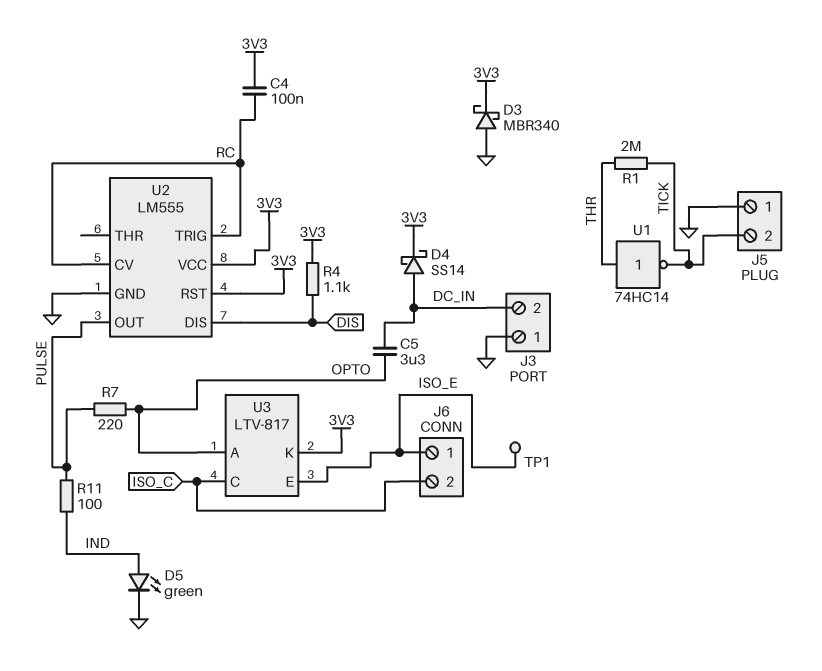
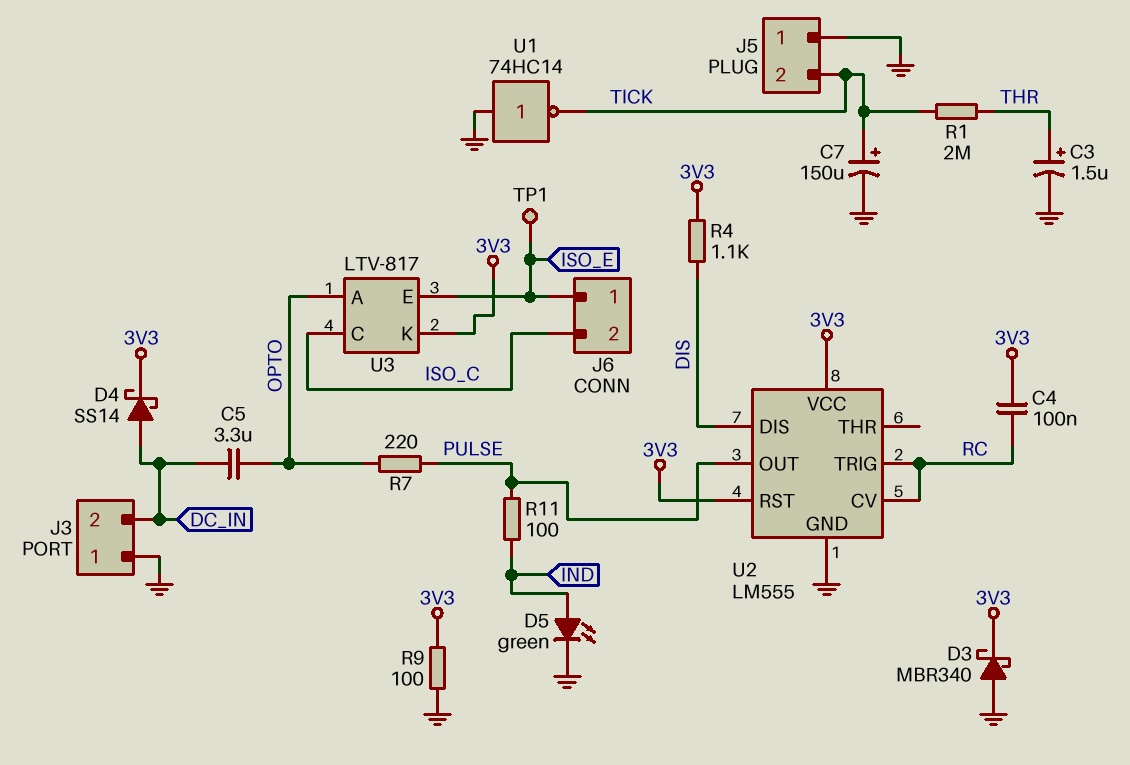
C3: none -> 1.5uF (plus THR, minus GND)
C7: none -> 150uF (plus TICK, minus GND)
R9: none -> 100 (3V3, GND)
U1: NOT 74HC14 (in THR, out TICK) -> NOT 74HC14 (in GND, out TICK)

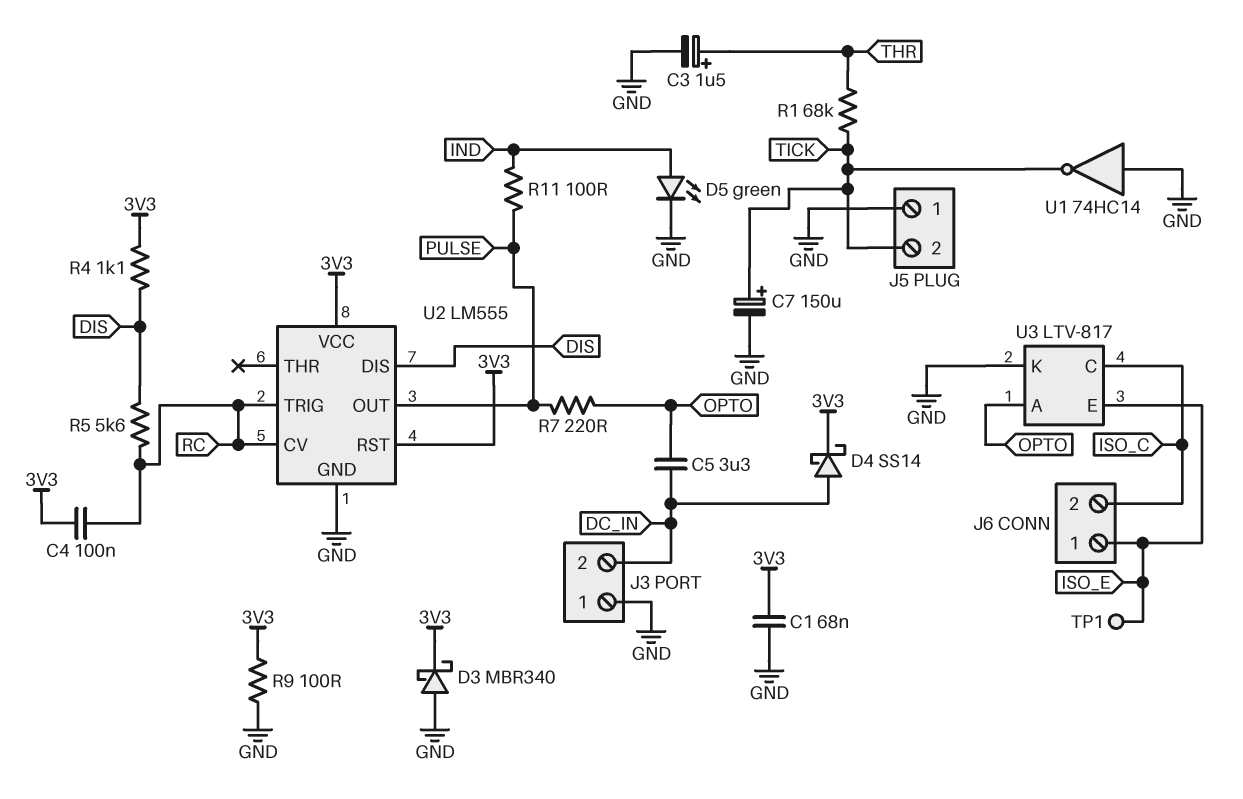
C1: none -> 68nF (3V3, GND)
R1: 2M (THR, TICK) -> 68k (THR, TICK)
R5: none -> 5.6k (DIS, RC)
U3 pin K: 3V3 -> GND

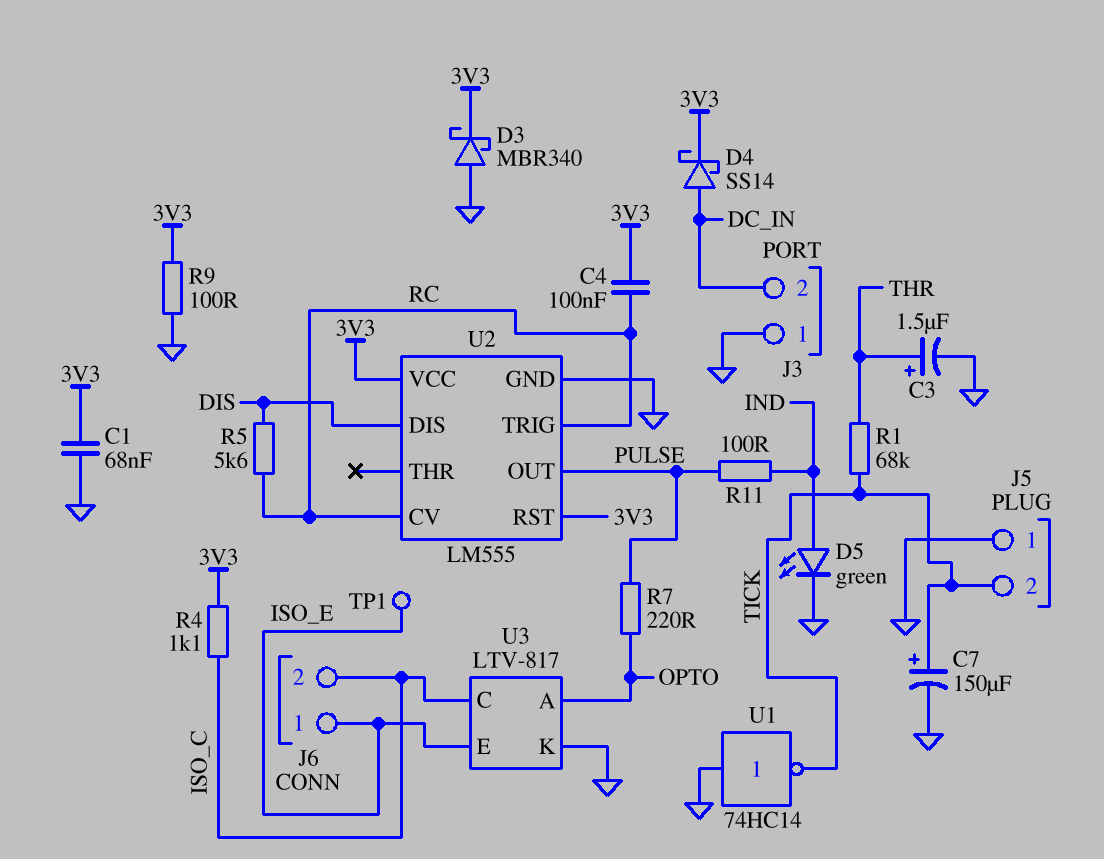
C5: 3.3uF (DC_IN, OPTO) -> none
R4: 1.1k (3V3, DIS) -> 1.1k (3V3, ISO_C)

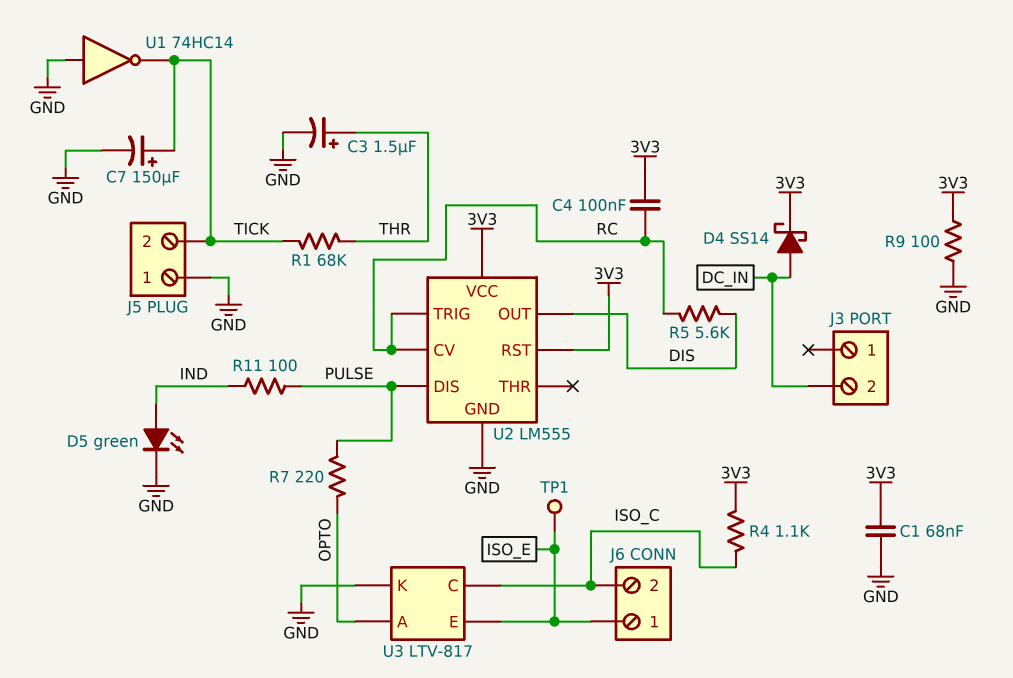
D3: schottky MBR340 (A GND, K 3V3) -> none
J3 pin 1: GND -> none
U2 pin DIS: DIS -> PULSE
U2 pin OUT: PULSE -> DIS

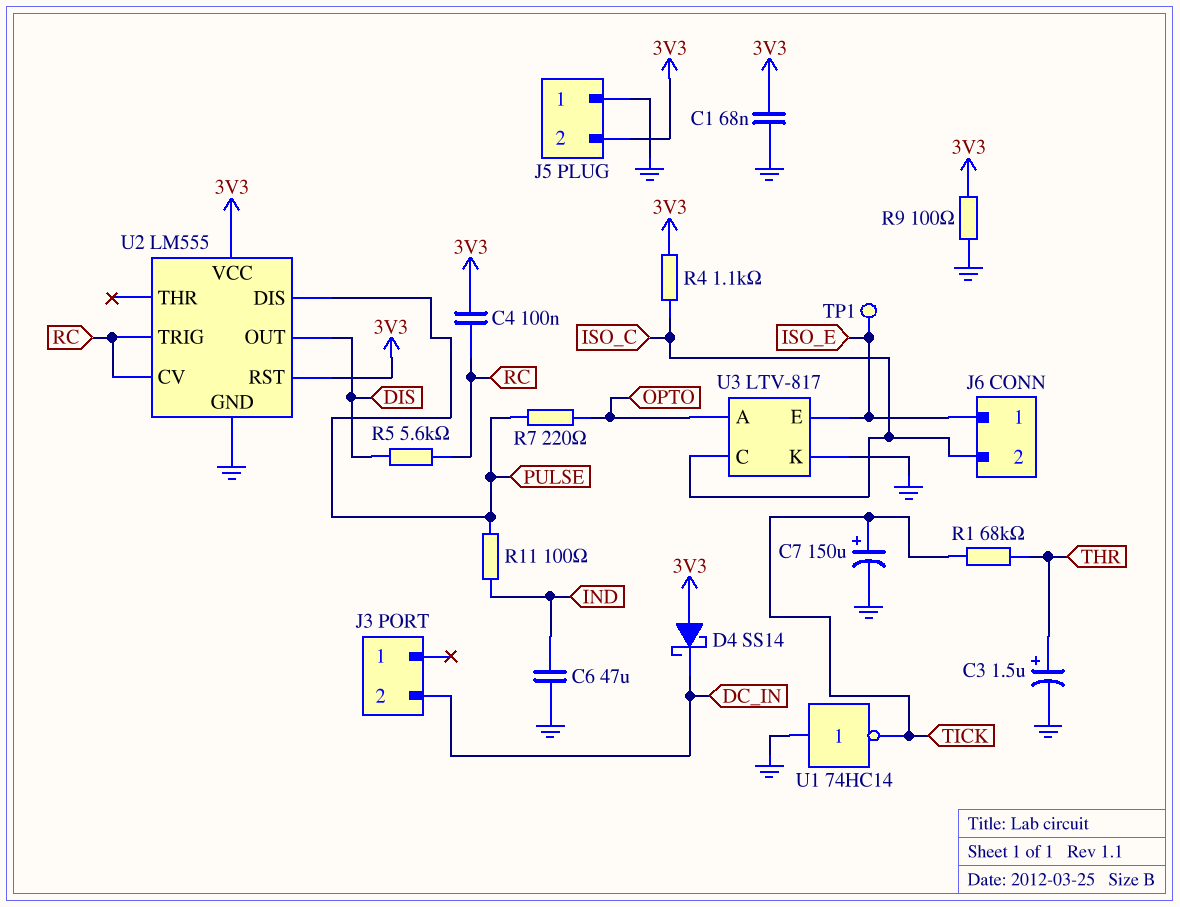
C6: none -> 47uF (GND, IND)
D4: schottky SS14 (A DC_IN, K 3V3) -> schottky SS14 (A 3V3, K DC_IN)
D5: LED green (A IND, K GND) -> none
J5 pin 2: TICK -> 3V3

